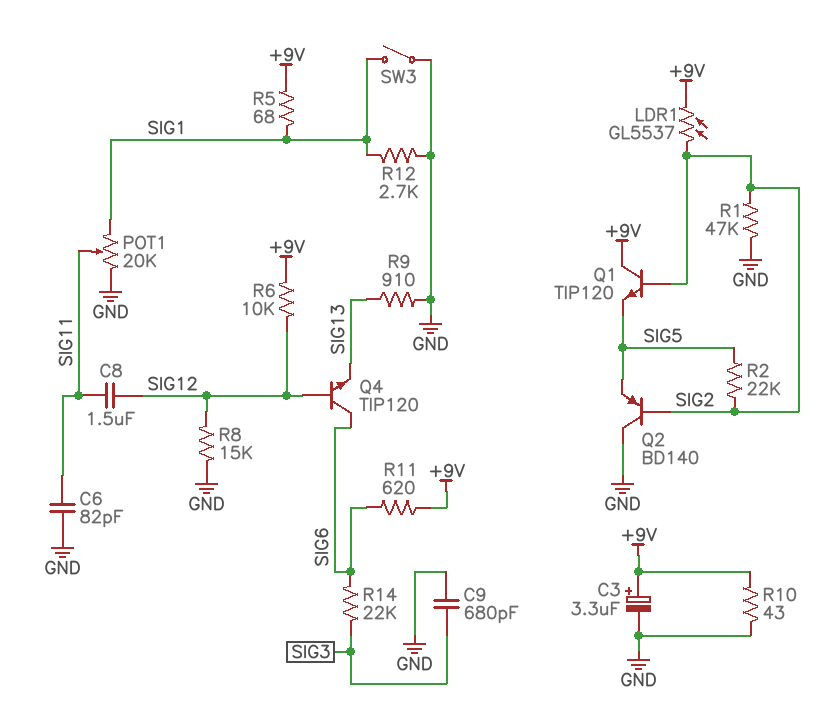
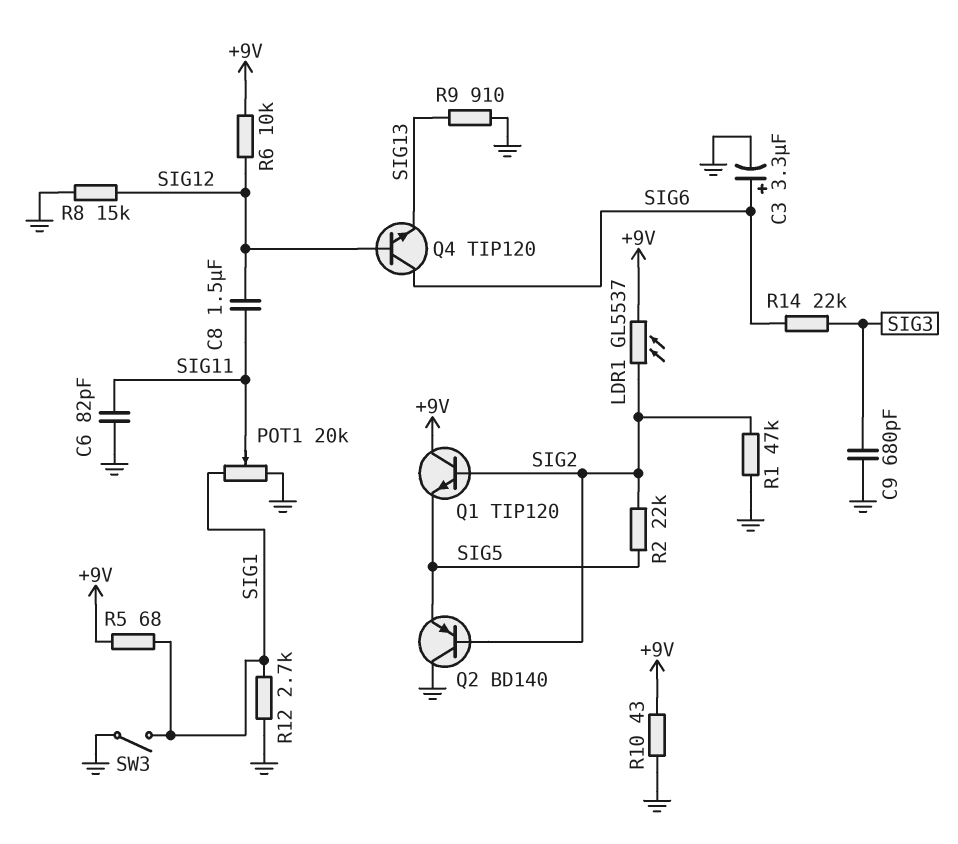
C3: 3.3uF (plus +9V, minus GND) -> 3.3uF (plus SIG6, minus GND)
R11: 620 (+9V, SIG6) -> none

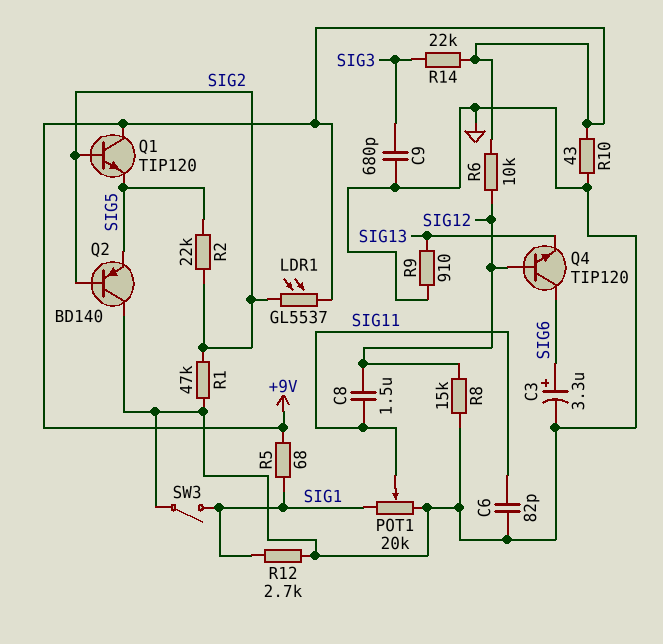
R14: 22k (SIG3, SIG6) -> 22k (+9V, SIG3)

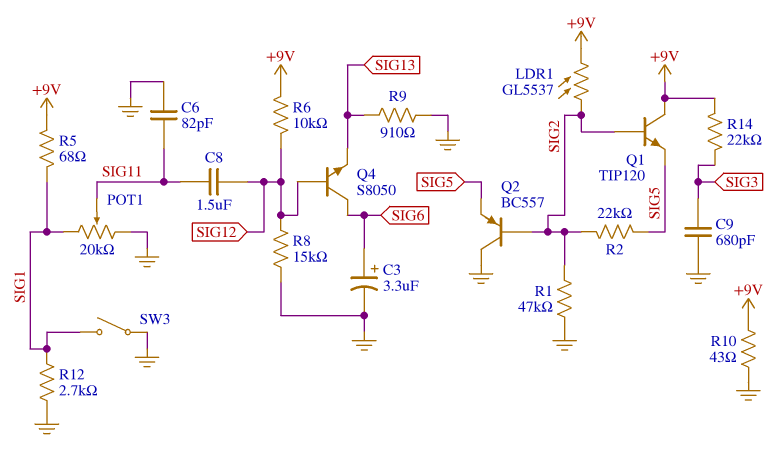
Q2: PNP BD140 (B SIG2, C GND, E SIG5) -> PNP BC557 (B SIG2, C GND, E SIG5)
Q4: NPN TIP120 (B SIG12, C SIG6, E SIG13) -> NPN S8050 (B SIG12, C SIG6, E SIG13)

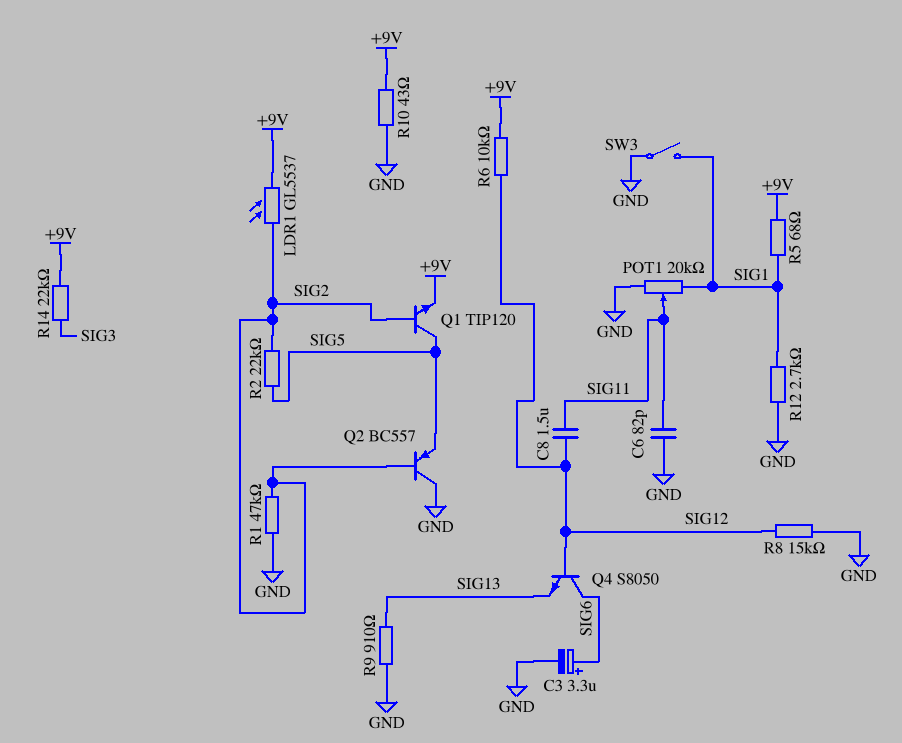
C9: 680pF (GND, SIG3) -> none
Q1: NPN TIP120 (B SIG2, C +9V, E SIG5) -> NPN TIP120 (B SIG2, C SIG5, E +9V)

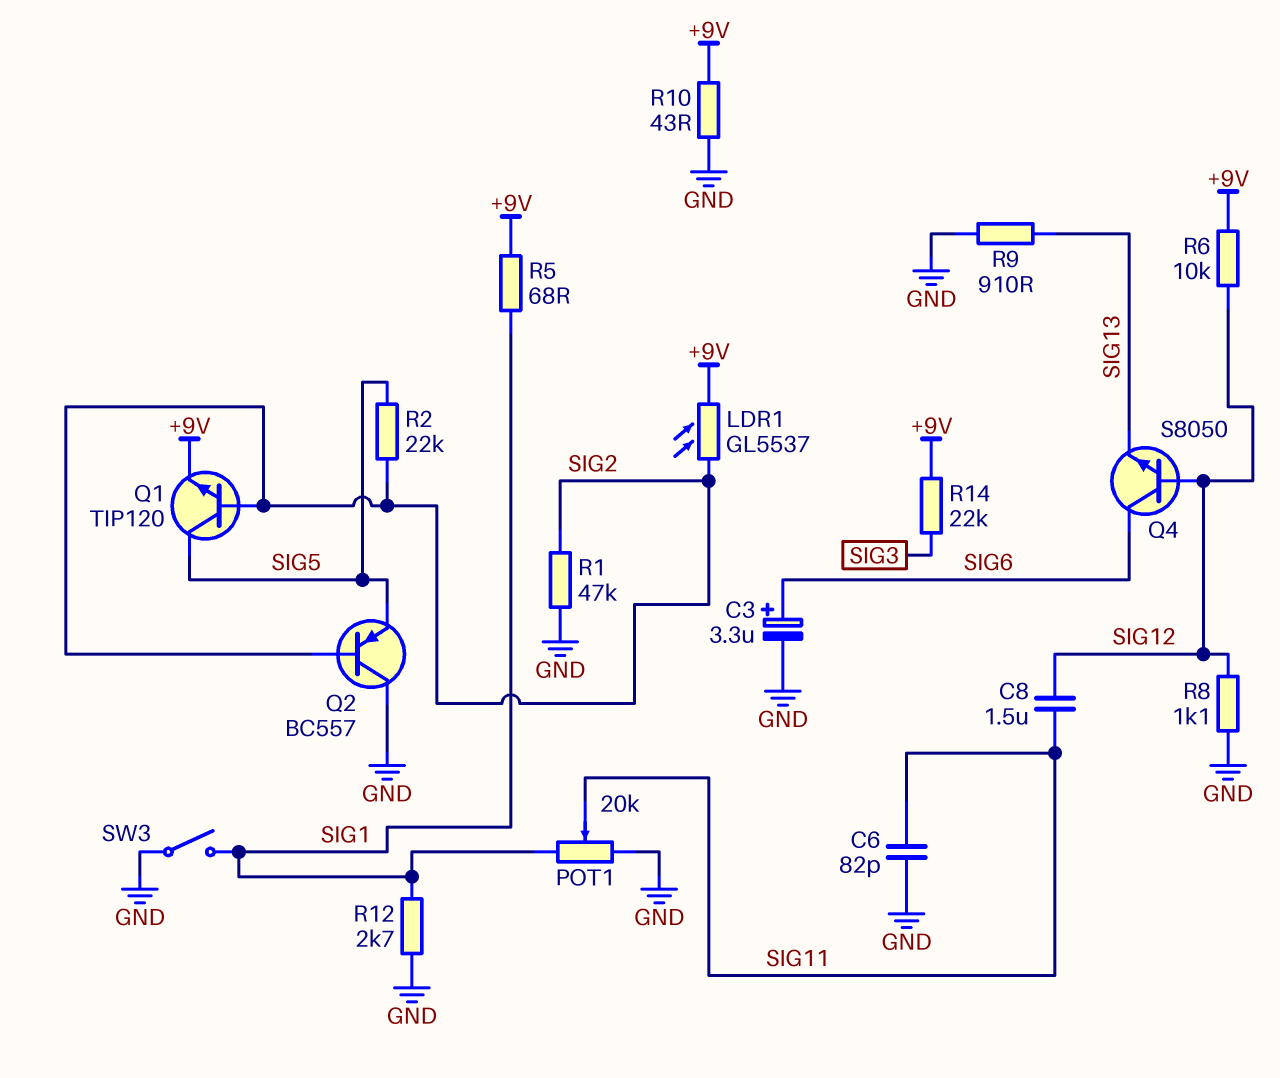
R8: 15k (GND, SIG12) -> 1.1k (GND, SIG12)

